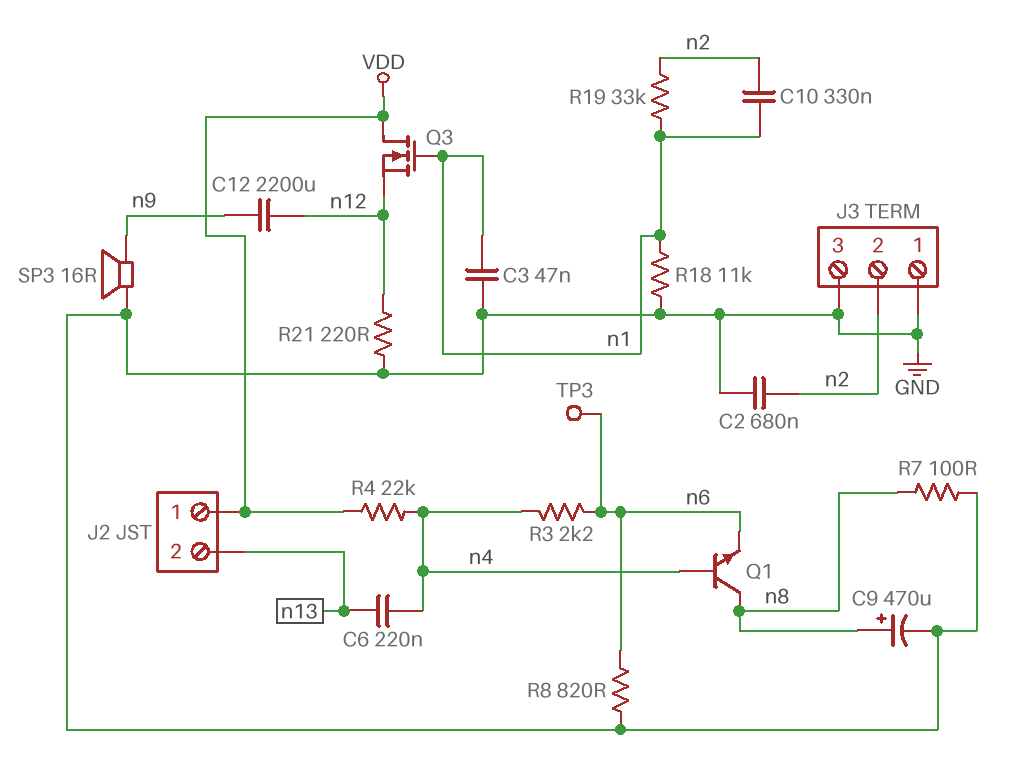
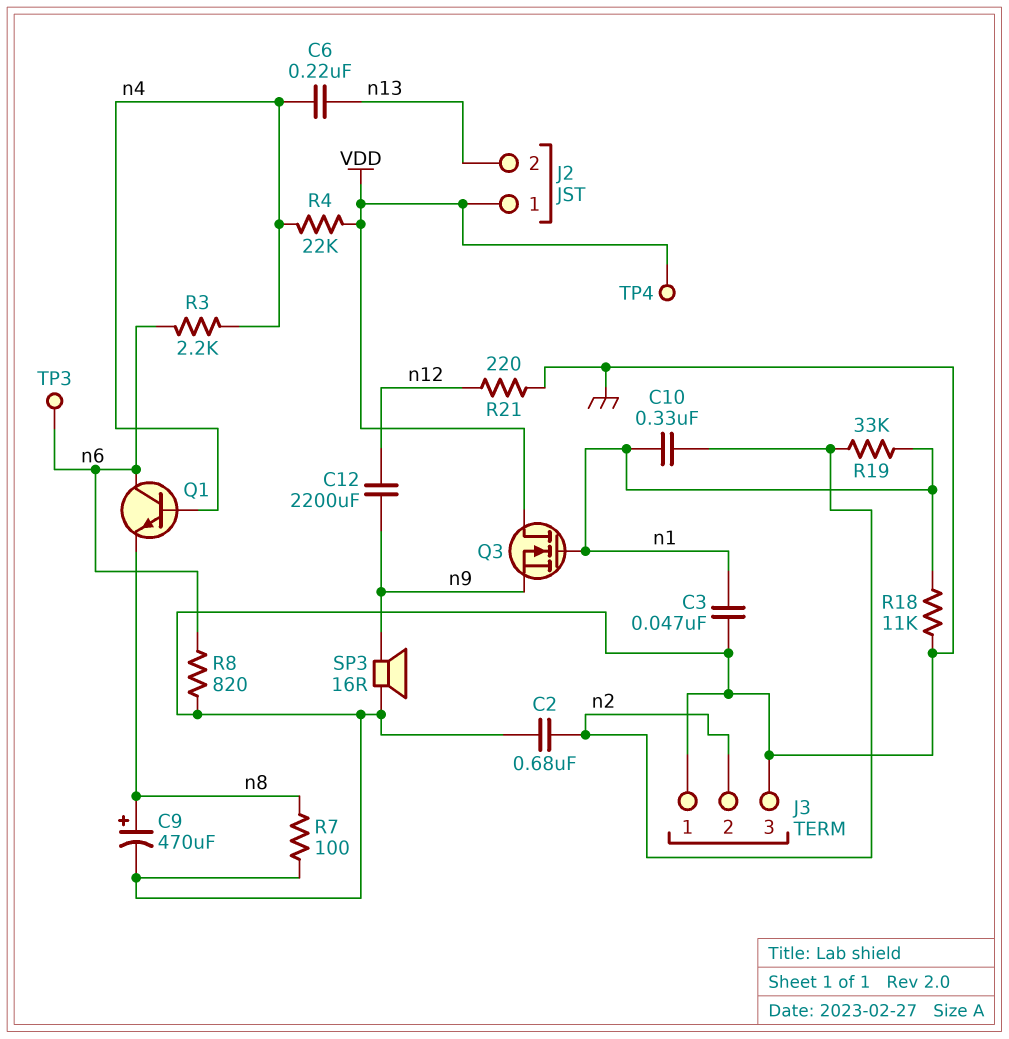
Q1: NPN (B n4, C n8, E n6) -> NPN (B n4, C n6, E n8)
Q3: NMOS (G n1, D VDD, S n12) -> NMOS (G n1, D VDD, S n9)
TP4: none -> test point (VDD)

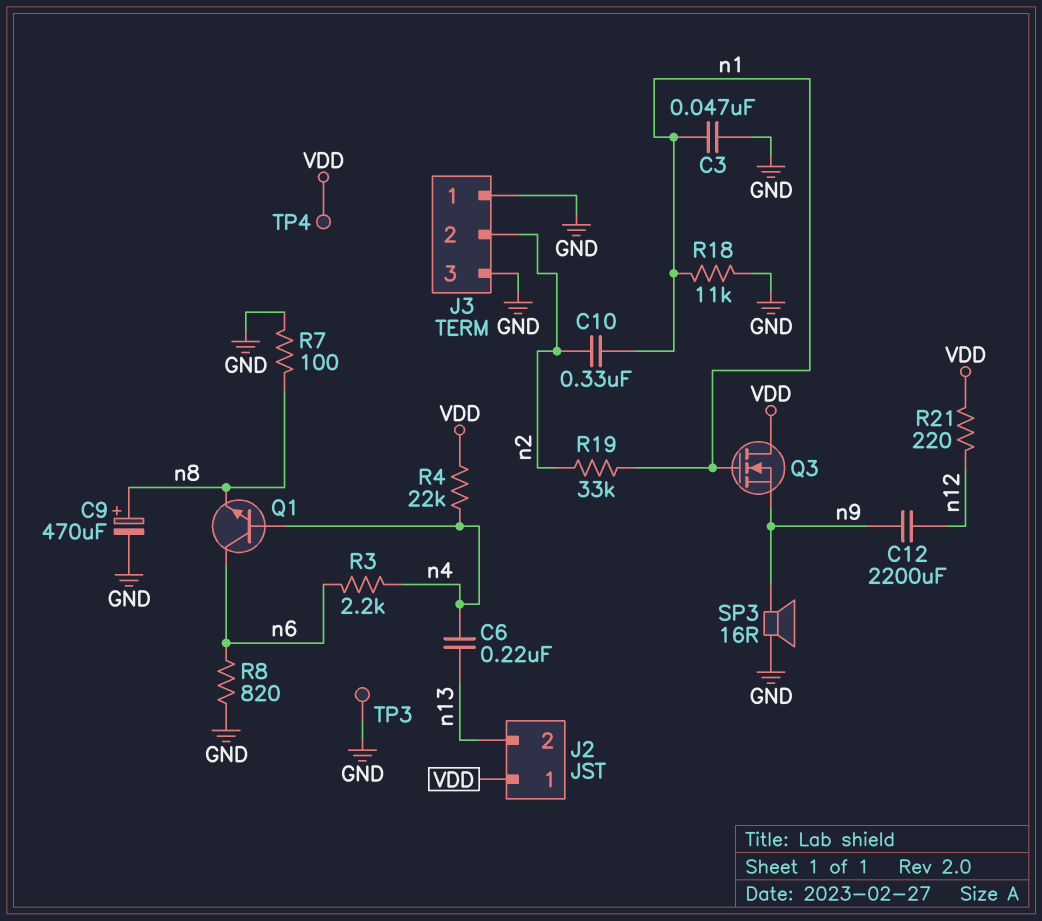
C2: 680nF (GND, n2) -> none
R21: 220 (GND, n12) -> 220 (VDD, n12)
TP3: test point (n6) -> test point (GND)

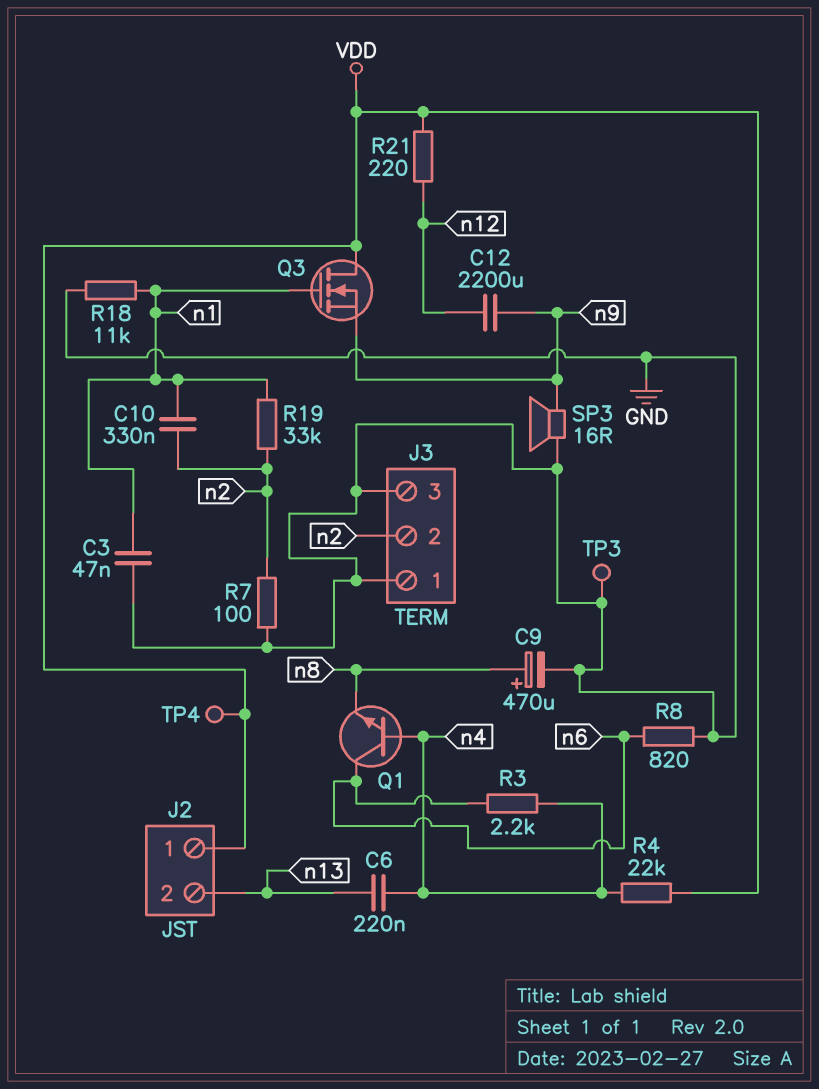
R7: 100 (GND, n8) -> 100 (GND, n2)

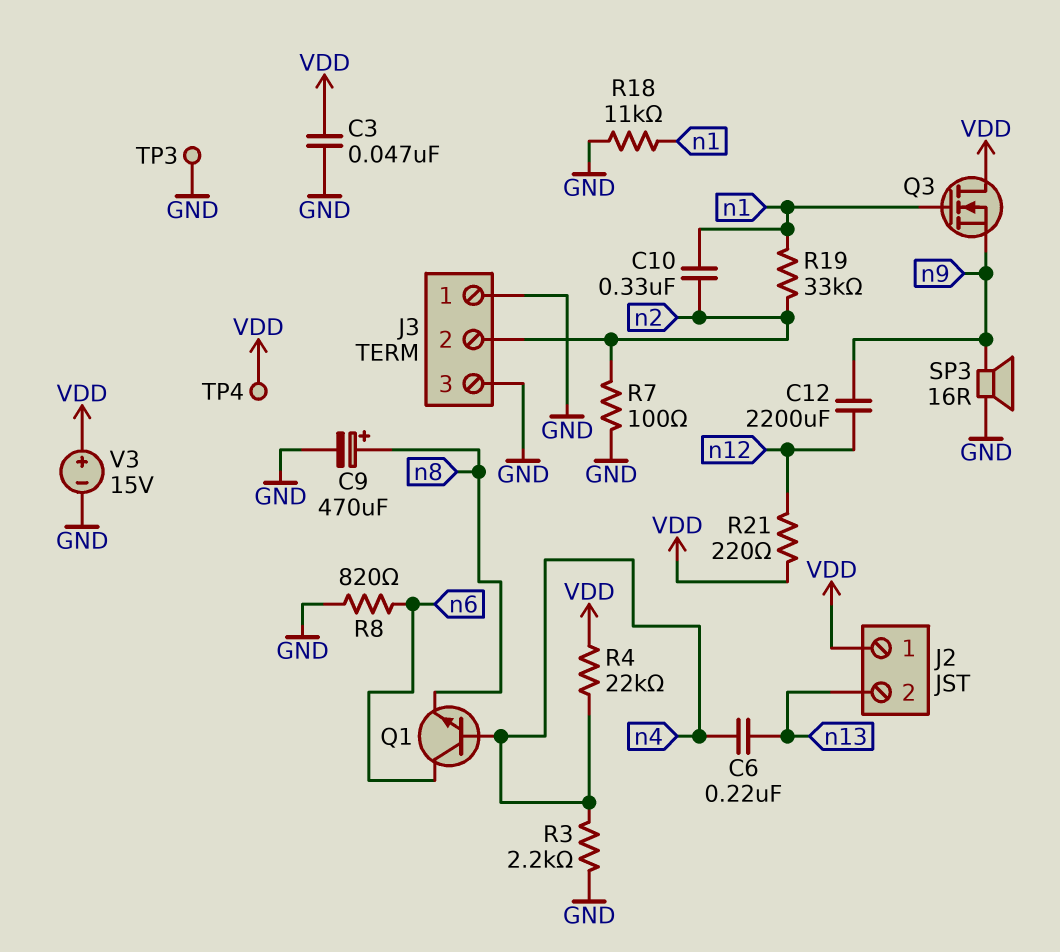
C3: 47nF (GND, n1) -> 47nF (GND, VDD)
R3: 2.2k (n4, n6) -> 2.2k (GND, n4)
V3: none -> 15V (plus VDD, minus GND)

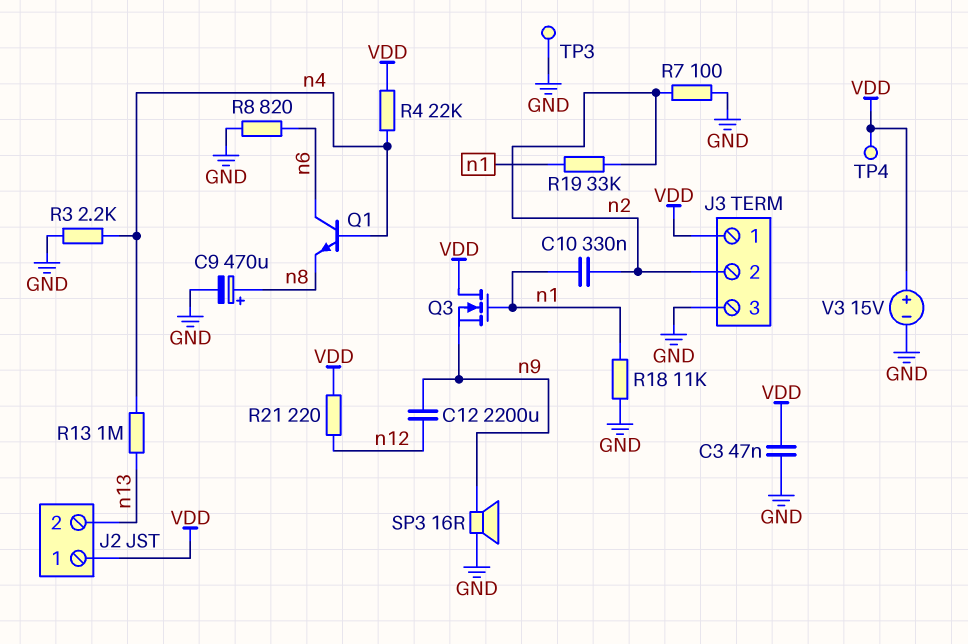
C6: 220nF (n4, n13) -> none
J3 pin 1: GND -> VDD
R13: none -> 1M (n4, n13)

